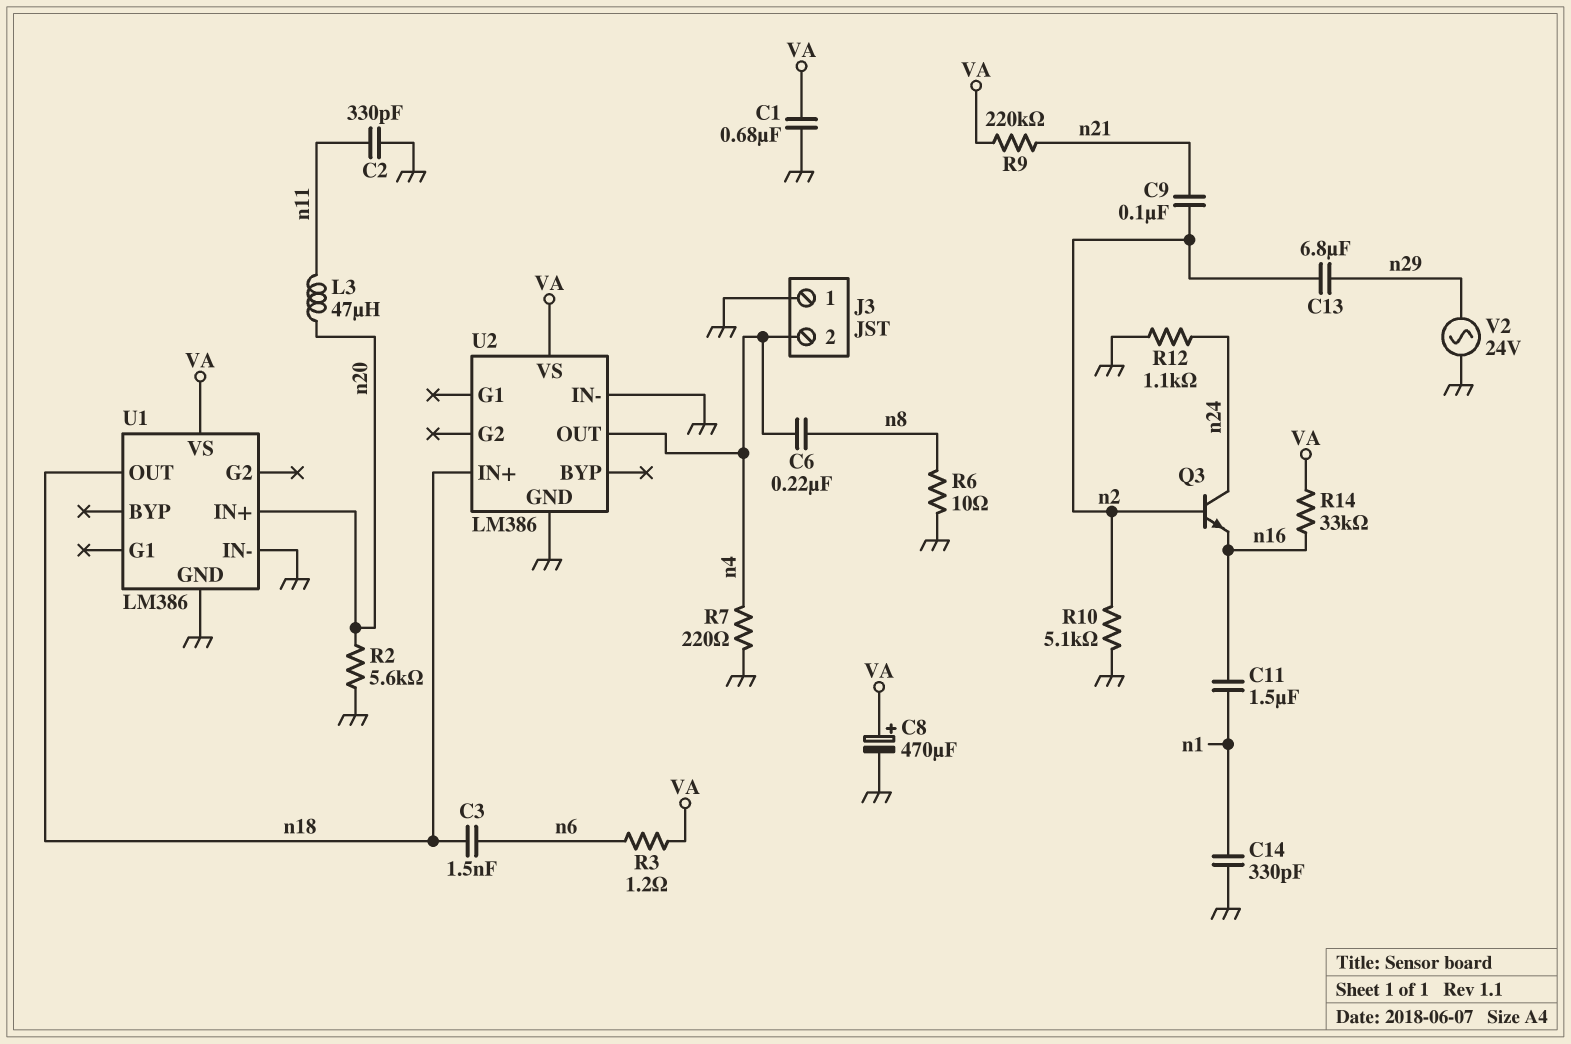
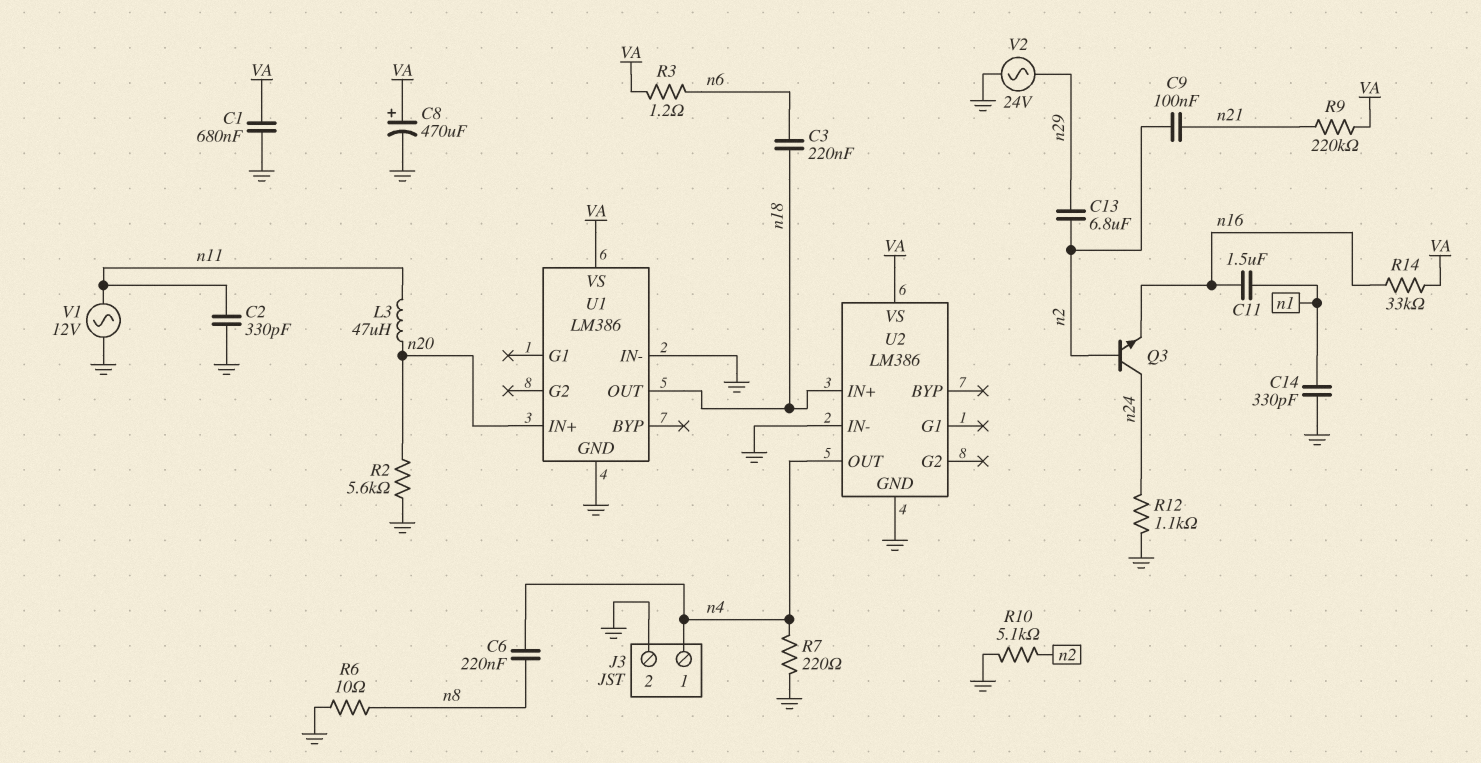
C3: 1.5nF (n6, n18) -> 220nF (n6, n18)
J3 pin 1: GND -> n4
J3 pin 2: n4 -> GND
V1: none -> AC 12V (GND, n11)

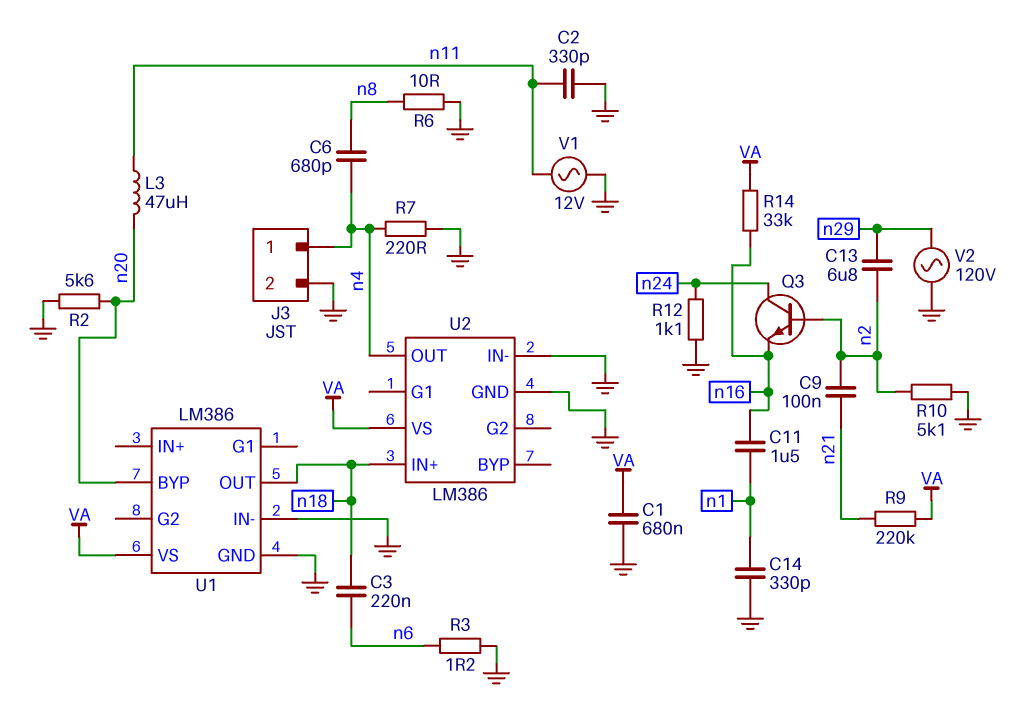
C6: 220nF (n4, n8) -> 680pF (n4, n8)
C8: 470uF (plus VA, minus GND) -> none
R3: 1.2 (VA, n6) -> 1.2 (GND, n6)
U1 pin BYP: none -> n20
U1 pin IN+: n20 -> none
V2: AC 24V (GND, n29) -> AC 120V (GND, n29)

